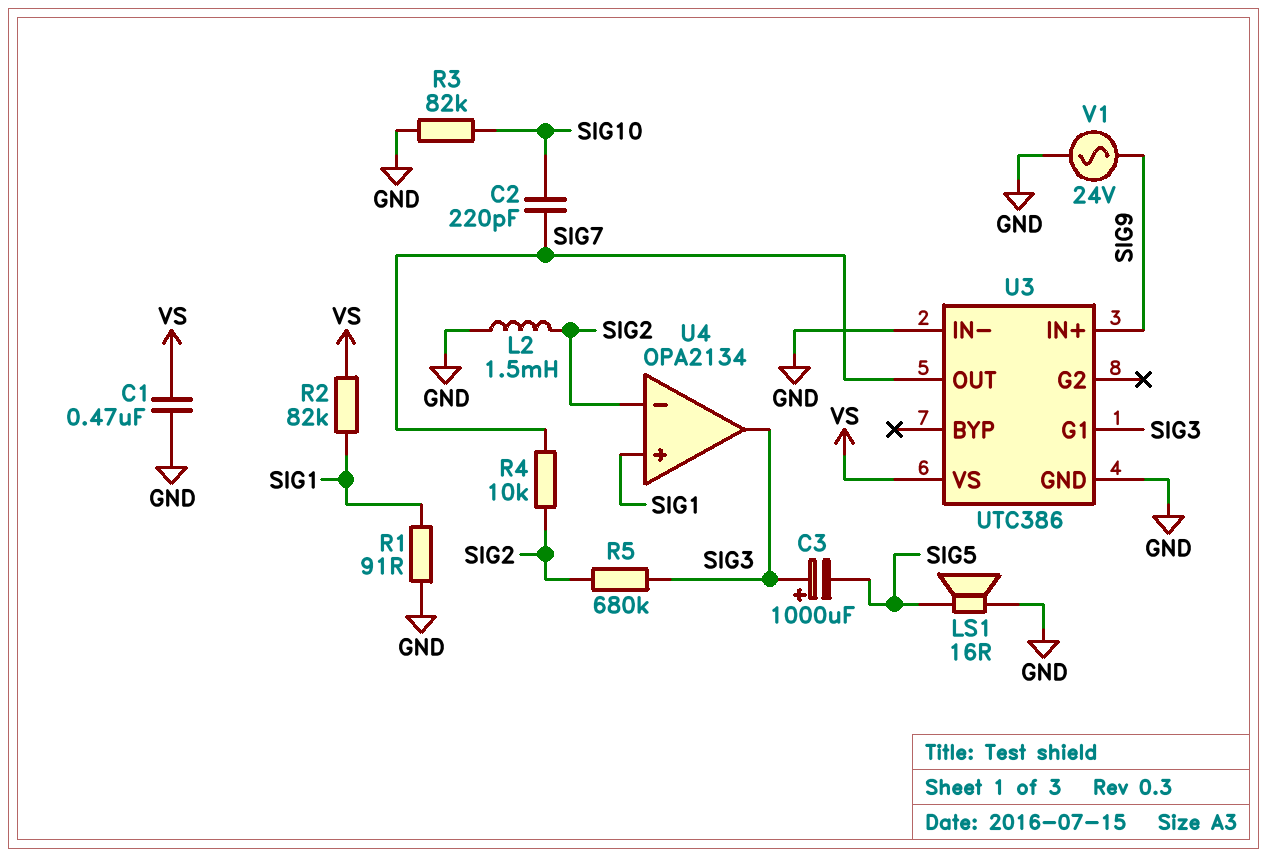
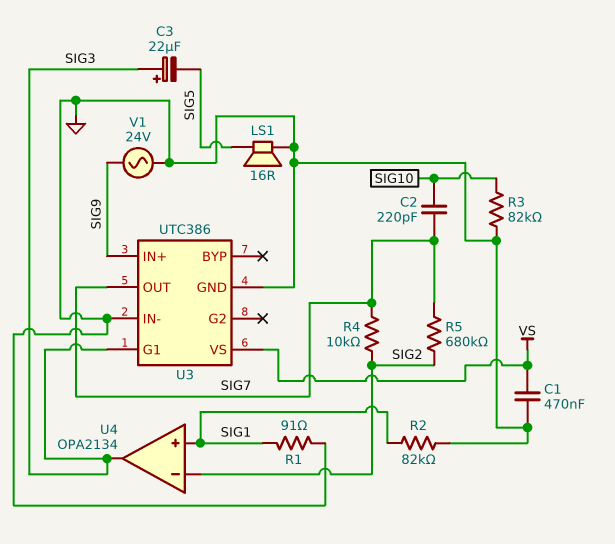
C3: 1000uF (plus SIG3, minus SIG5) -> 22uF (plus SIG3, minus SIG5)
L2: 1.5mH (GND, SIG2) -> none
R2: 82k (SIG1, VS) -> 82k (GND, SIG1)
R5: 680k (SIG2, SIG3) -> 680k (SIG2, SIG7)

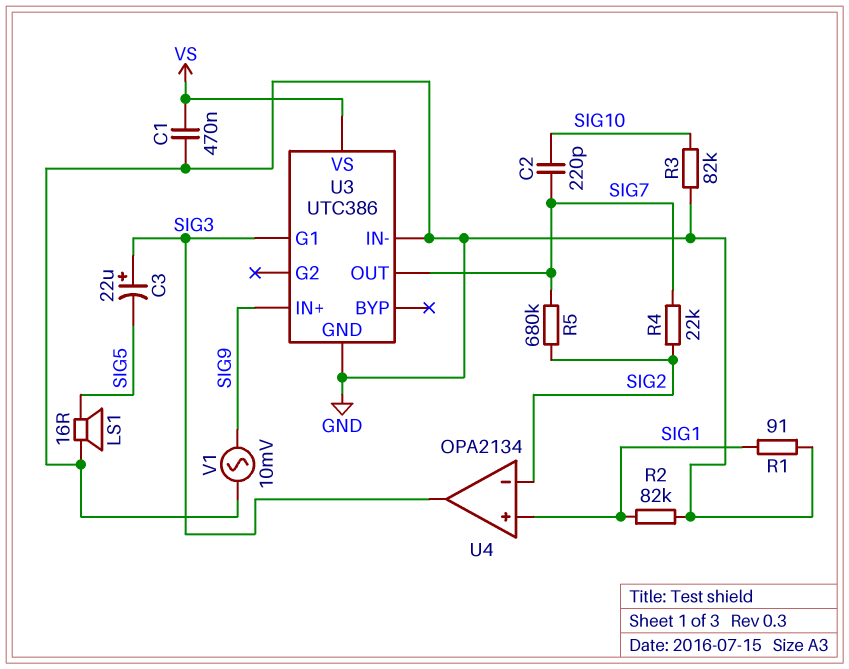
R4: 10k (SIG2, SIG7) -> 22k (SIG2, SIG7)
V1: AC 24V (GND, SIG9) -> AC 10mV (GND, SIG9)

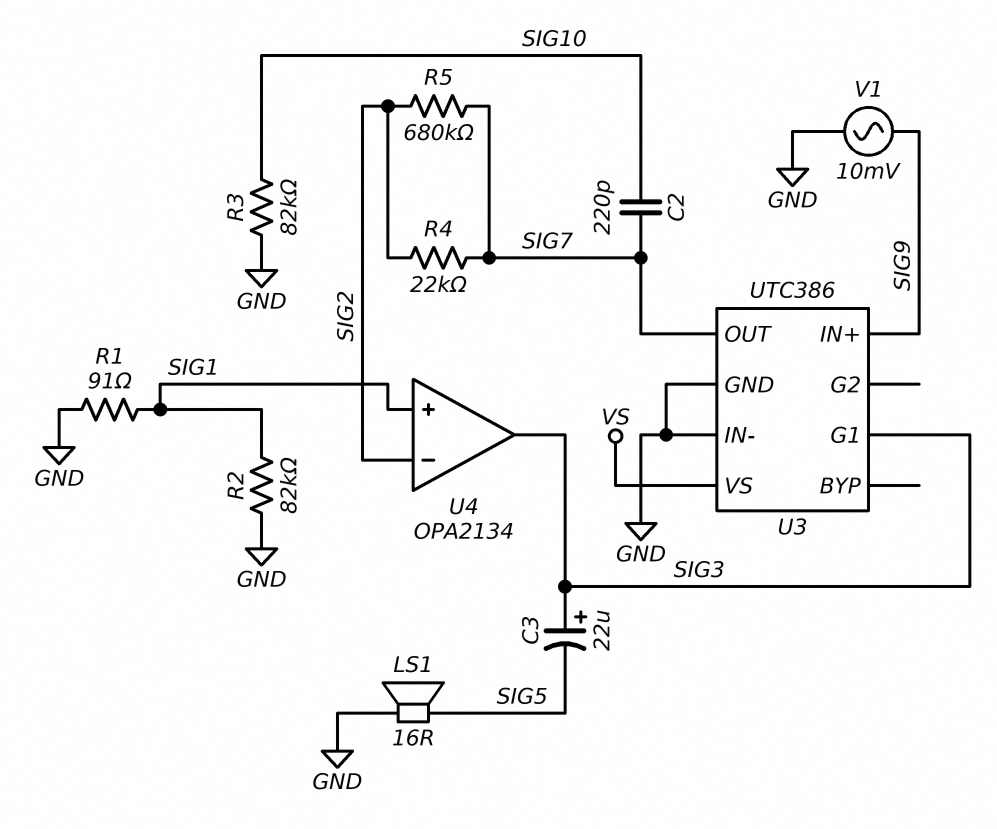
C1: 470nF (GND, VS) -> none

